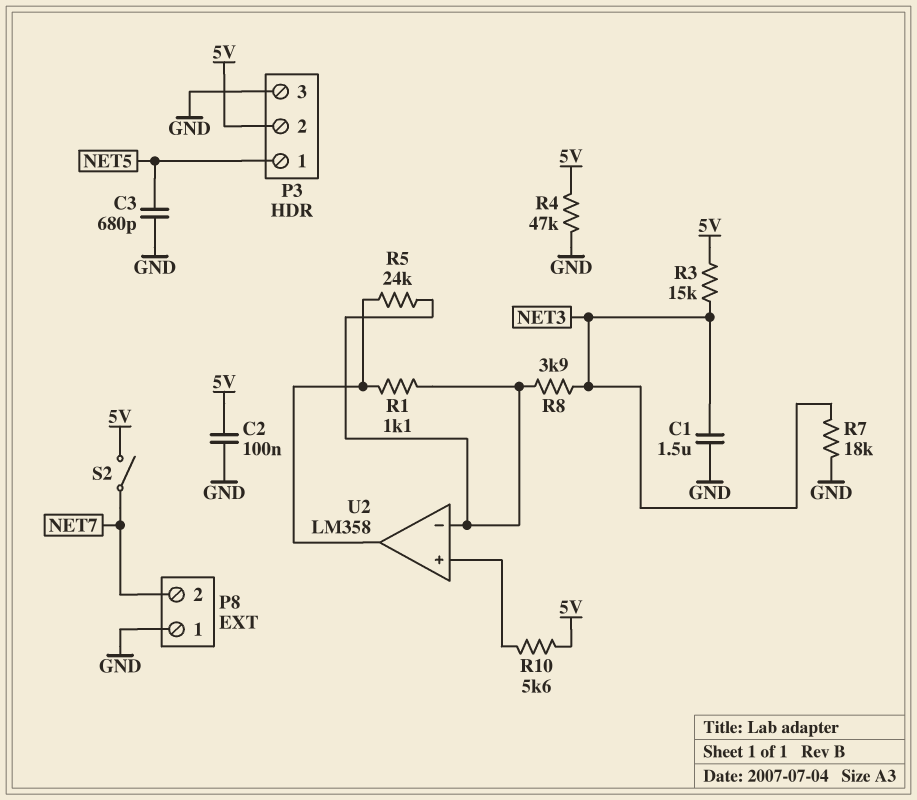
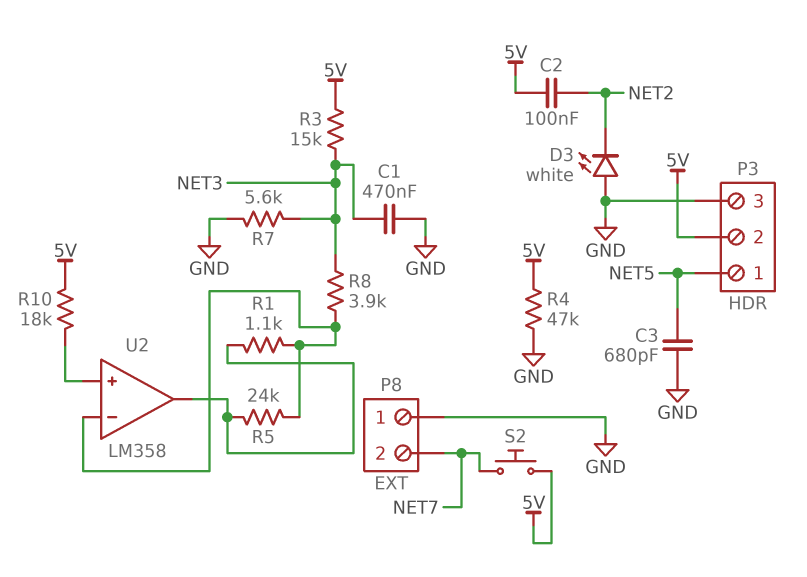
C1: 1.5uF (GND, NET3) -> 470nF (GND, NET3)
C2: 100nF (5V, GND) -> 100nF (5V, NET2)
D3: none -> LED white (A GND, K NET2)
R7: 18k (GND, NET3) -> 5.6k (GND, NET3)
R10: 5.6k (5V, U2/in+) -> 18k (5V, U2/in+)
S2: switch (5V, NET7) -> button (5V, NET7)

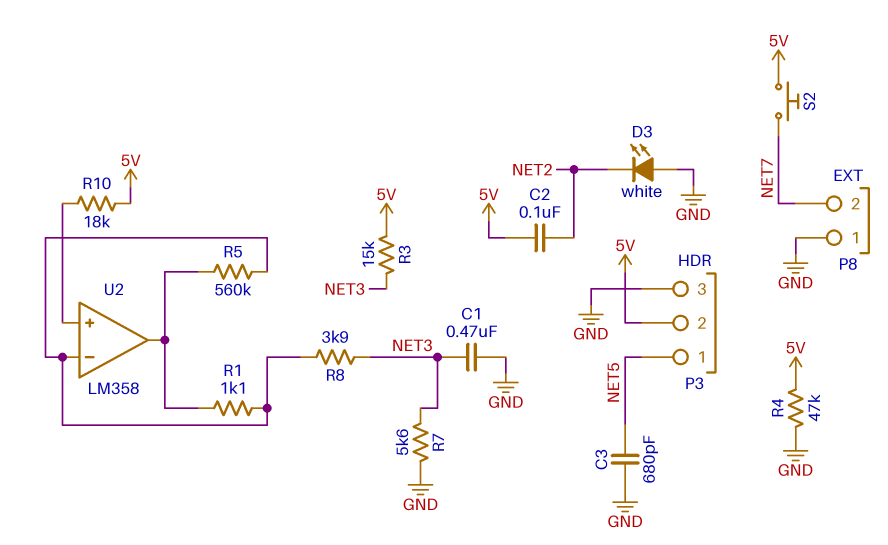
R5: 24k (U2/in-, U2/out) -> 560k (U2/in-, U2/out)

